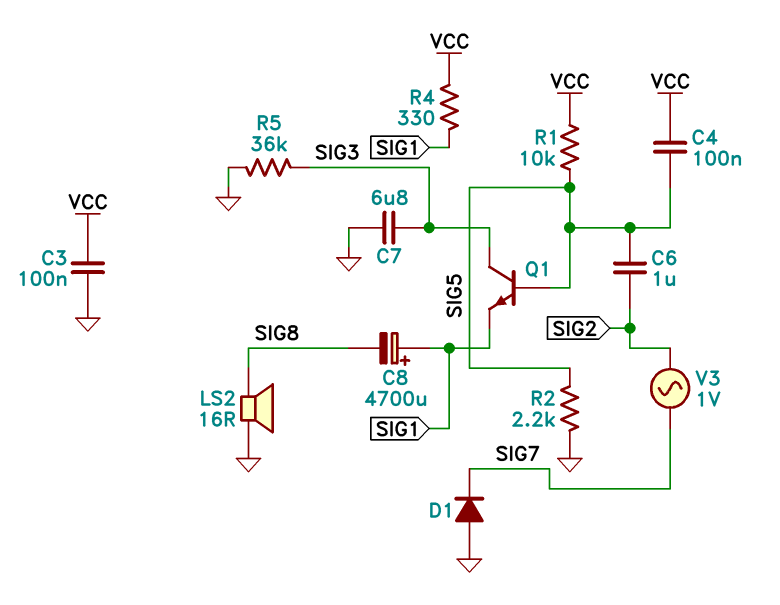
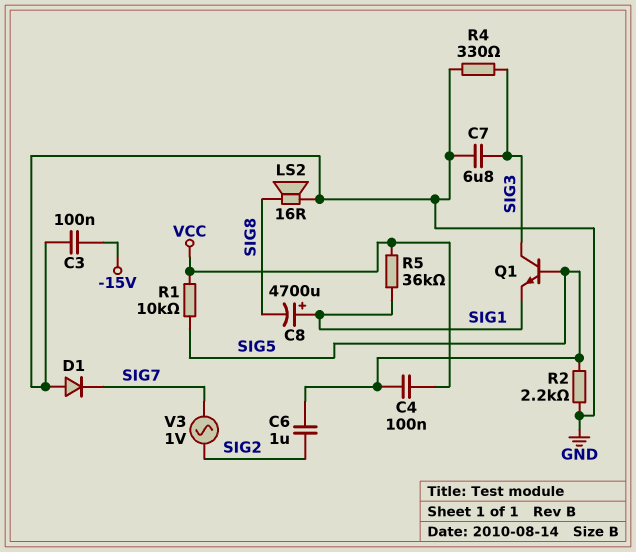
C3: 100nF (GND, VCC) -> 100nF (-15V, GND)
R4: 330 (SIG1, VCC) -> 330 (GND, SIG3)
R5: 36k (GND, SIG3) -> 36k (SIG1, VCC)

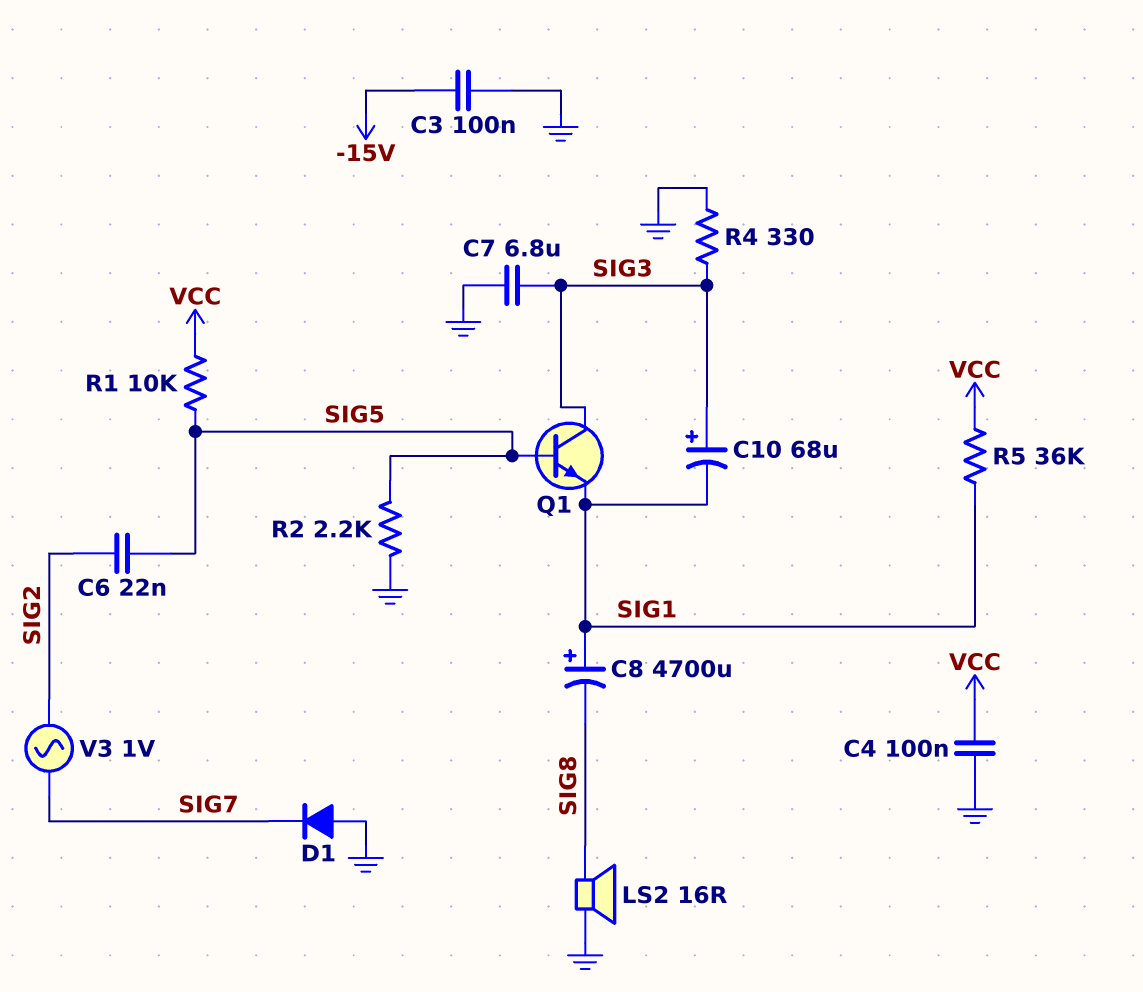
C4: 100nF (SIG5, VCC) -> 100nF (GND, VCC)
C6: 1uF (SIG2, SIG5) -> 22nF (SIG2, SIG5)
C10: none -> 68uF (plus SIG3, minus SIG1)

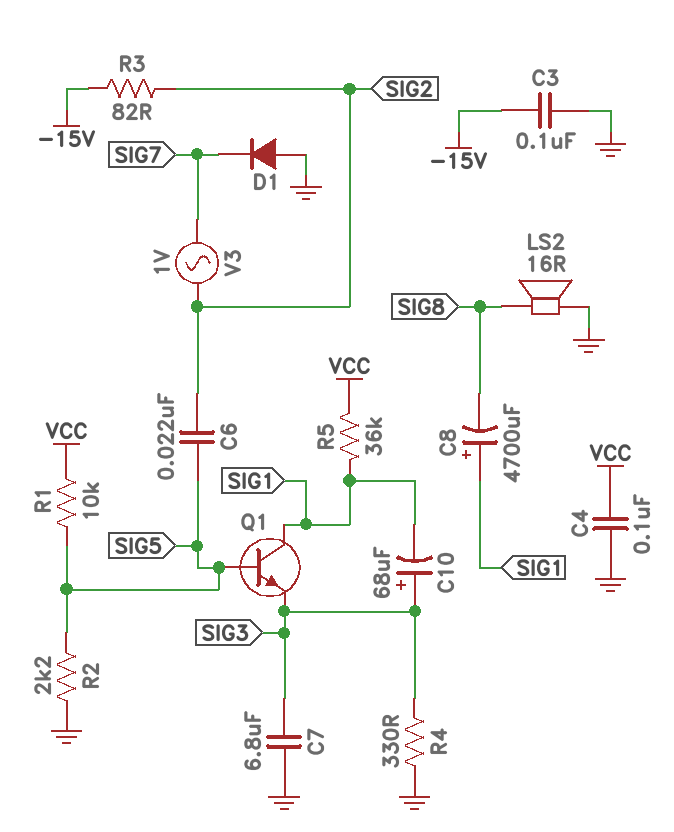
Q1: NPN (B SIG5, C SIG3, E SIG1) -> NPN (B SIG5, C SIG1, E SIG3)
R3: none -> 82 (-15V, SIG2)

